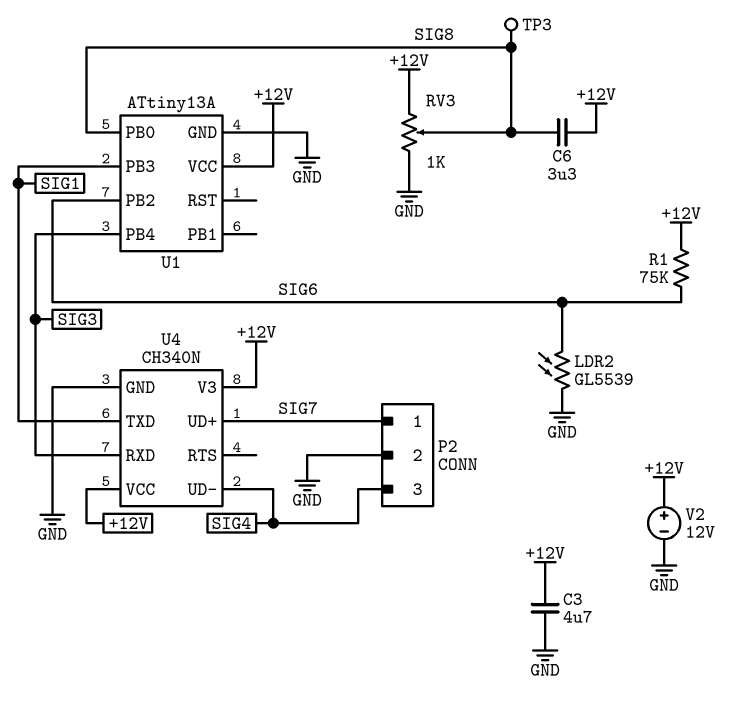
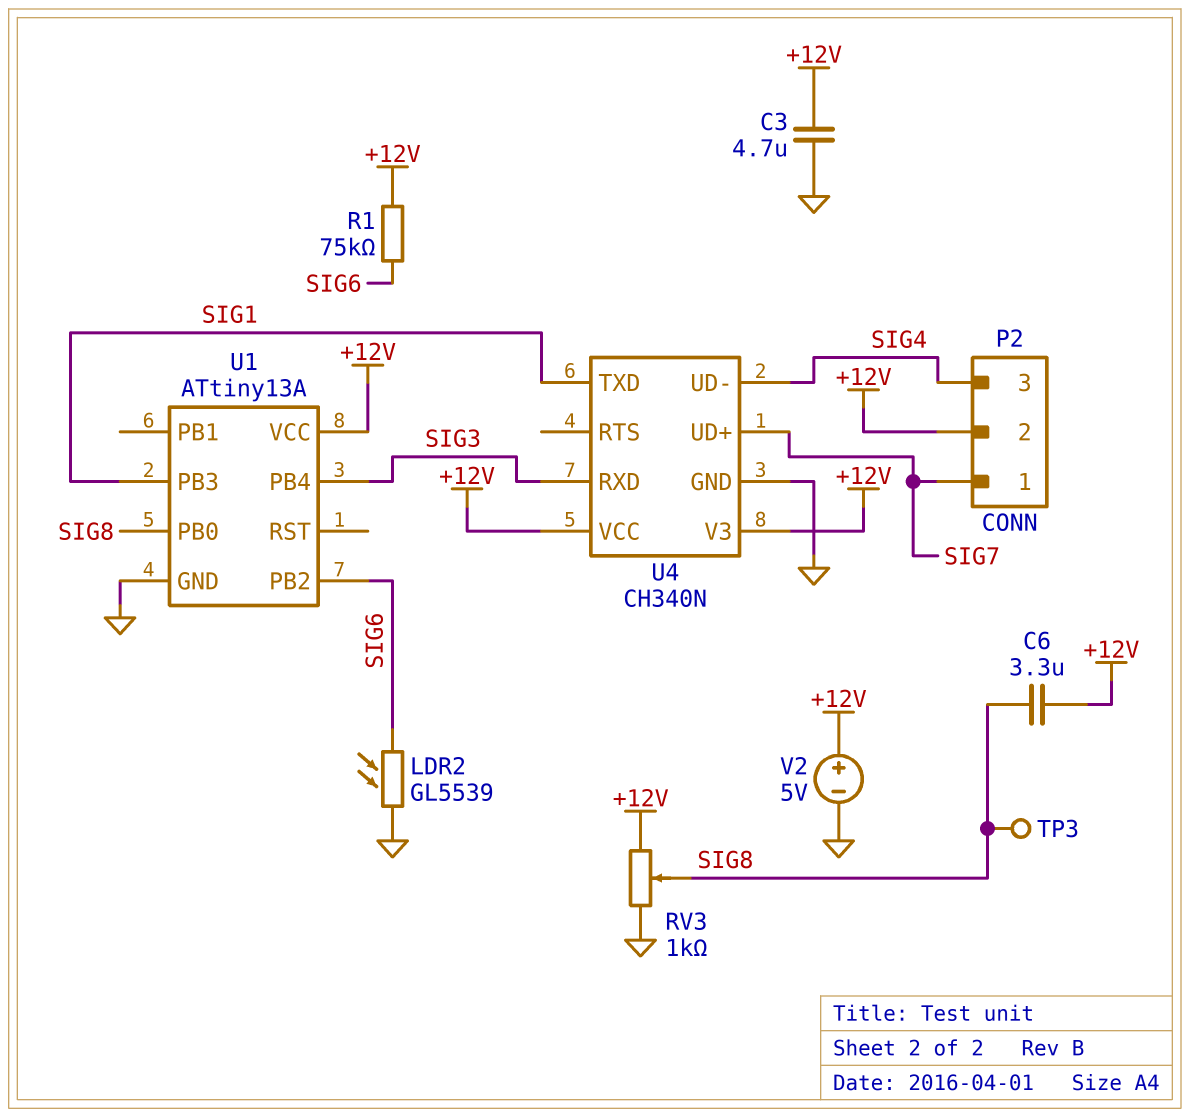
P2 pin 2: GND -> +12V
V2: 12V (plus +12V, minus GND) -> 5V (plus +12V, minus GND)

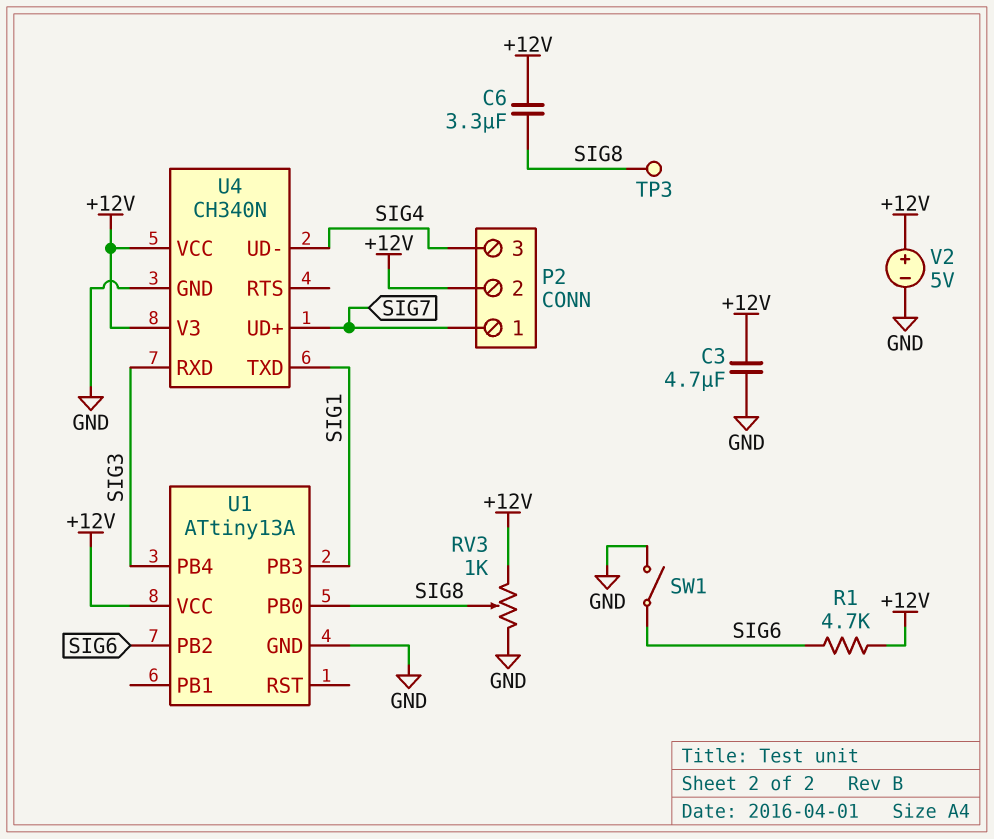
LDR2: GL5539 (GND, SIG6) -> none
R1: 75k (+12V, SIG6) -> 4.7k (+12V, SIG6)
SW1: none -> switch (GND, SIG6)

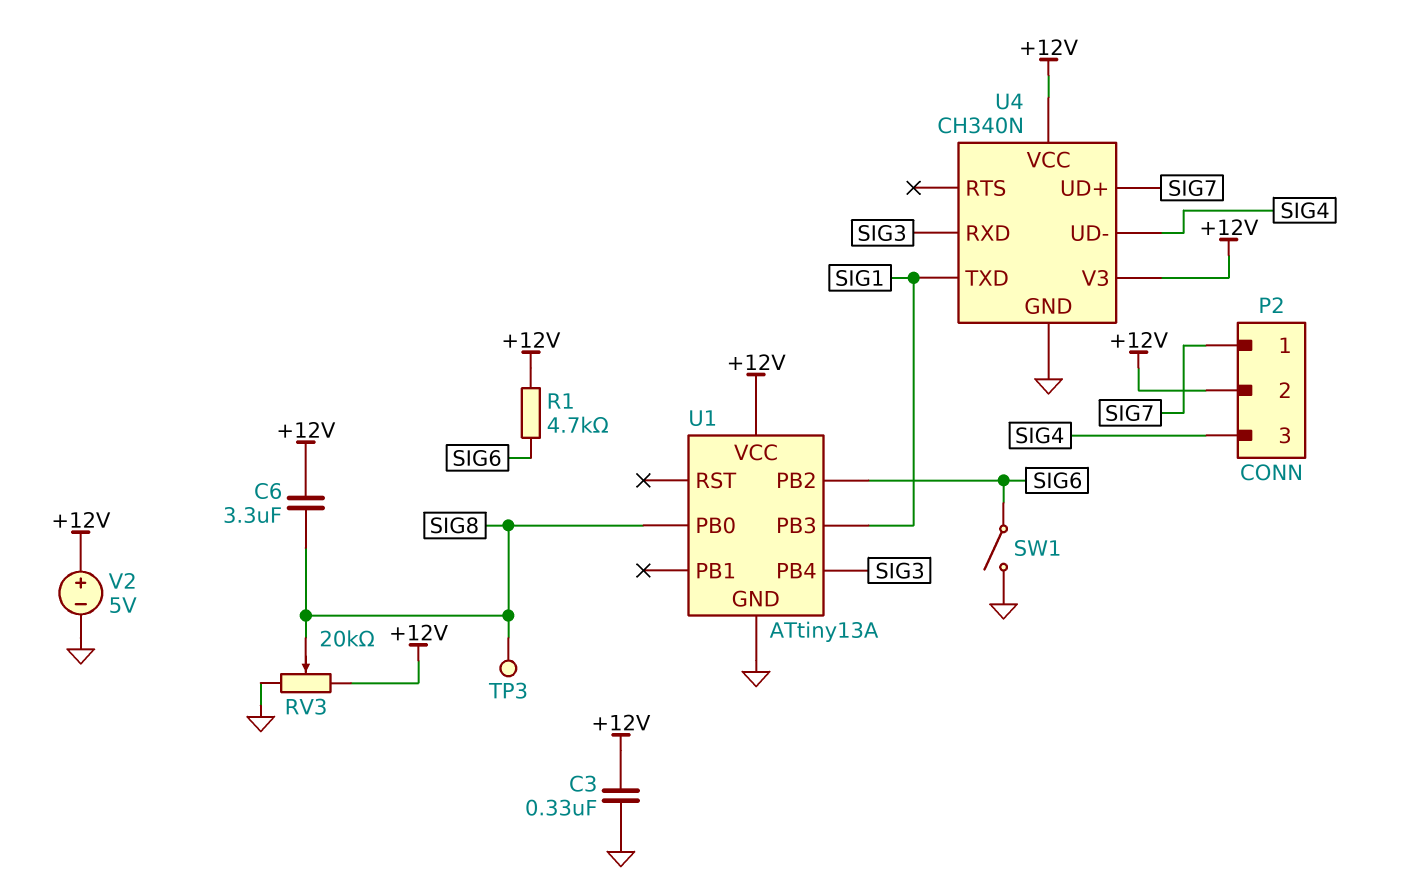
C3: 4.7uF (+12V, GND) -> 330nF (+12V, GND)
RV3: 1k (+12V, GND, wiper SIG8) -> 20k (+12V, GND, wiper SIG8)

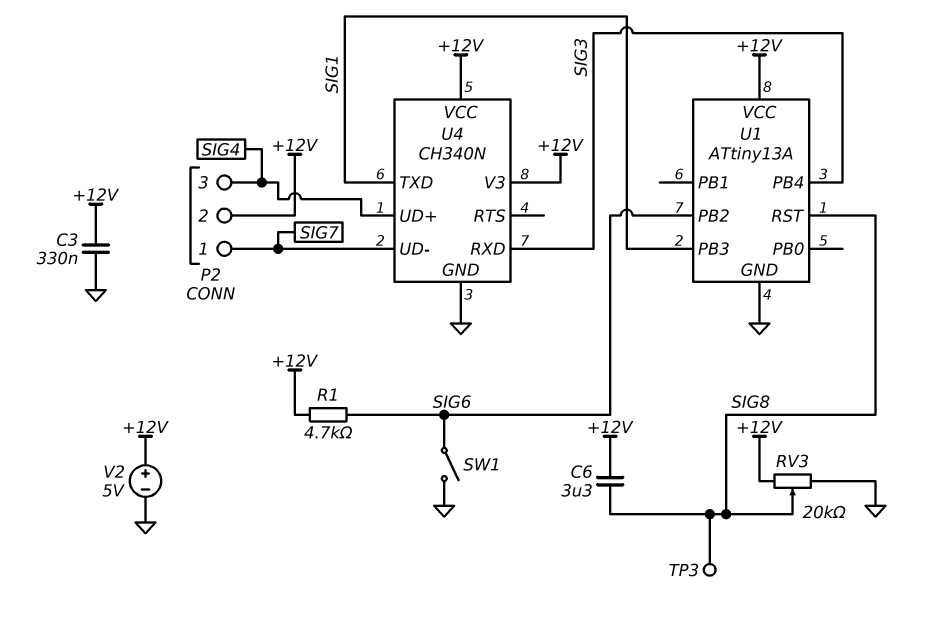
U1 pin PB0: SIG8 -> none
U1 pin RST: none -> SIG8
U4 pin UD+: SIG7 -> SIG4
U4 pin UD-: SIG4 -> SIG7

